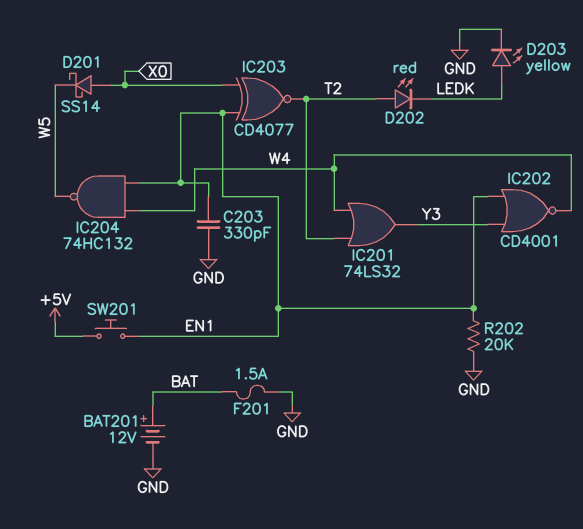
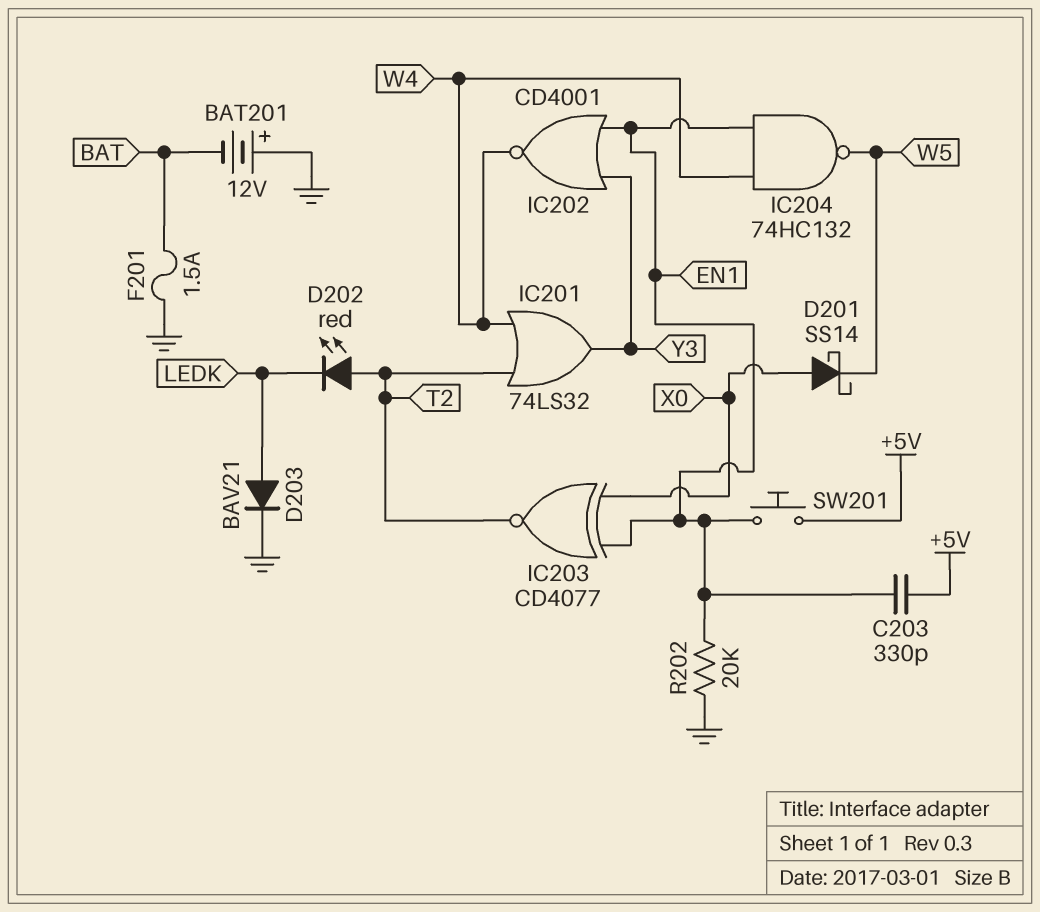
BAT201: 12V (plus BAT, minus GND) -> 12V (plus GND, minus BAT)
C203: 330pF (EN1, GND) -> 330pF (+5V, EN1)
D203: LED yellow (A LEDK, K GND) -> diode BAV21 (A LEDK, K GND)

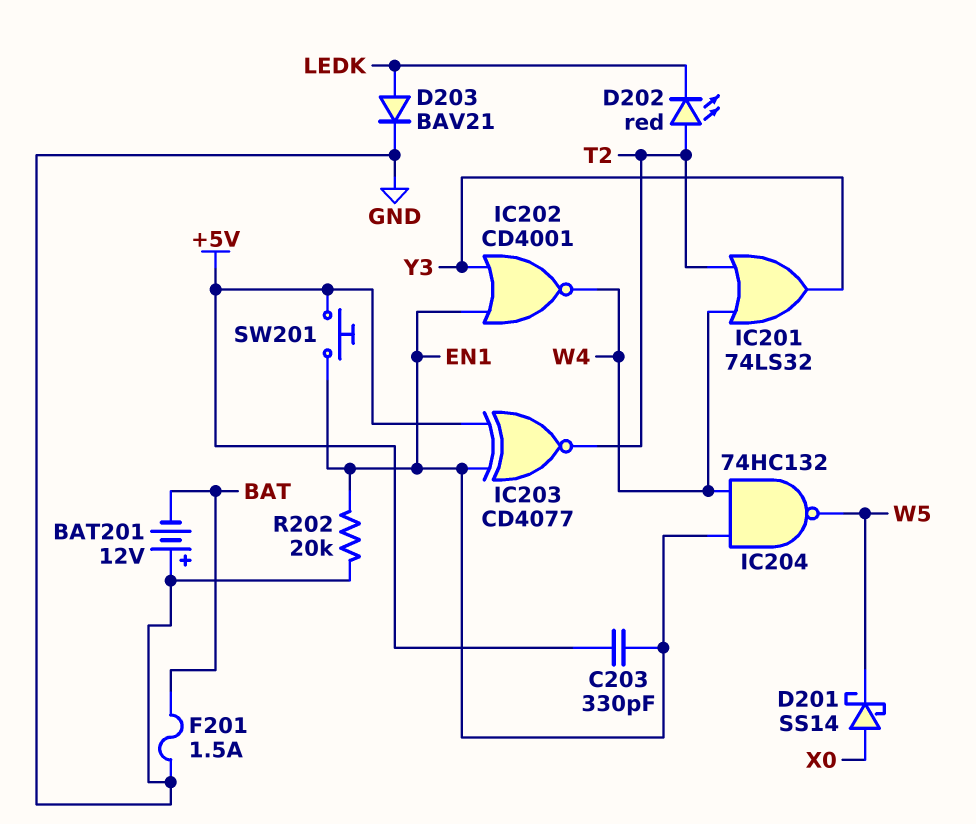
IC203: XNOR CD4077 (in EN1, in X0, out T2) -> XNOR CD4077 (in +5V, in EN1, out T2)

